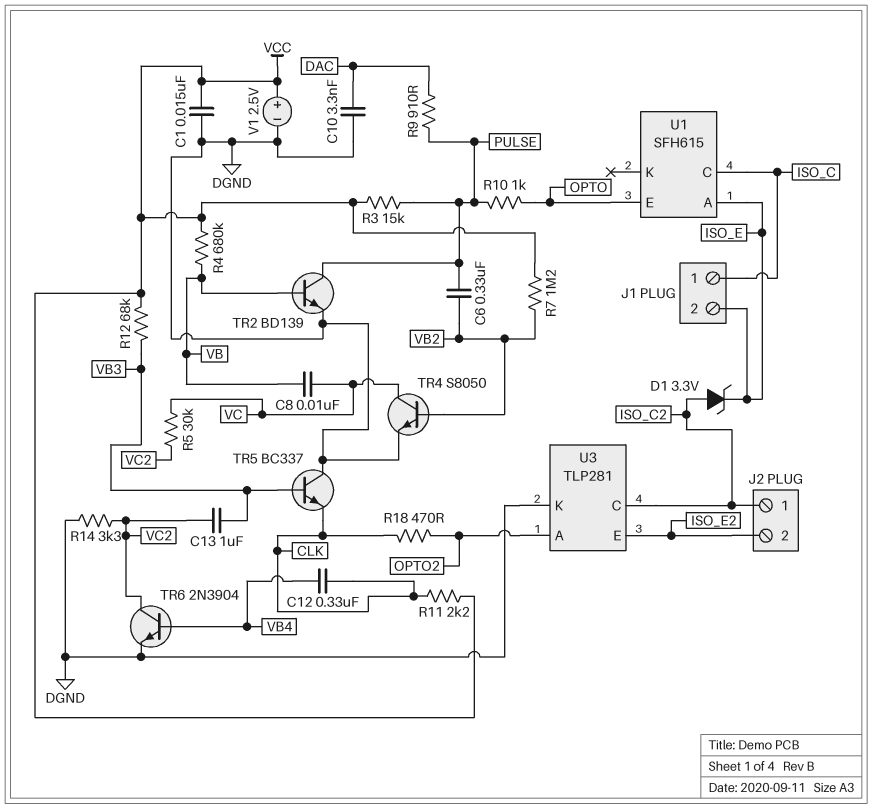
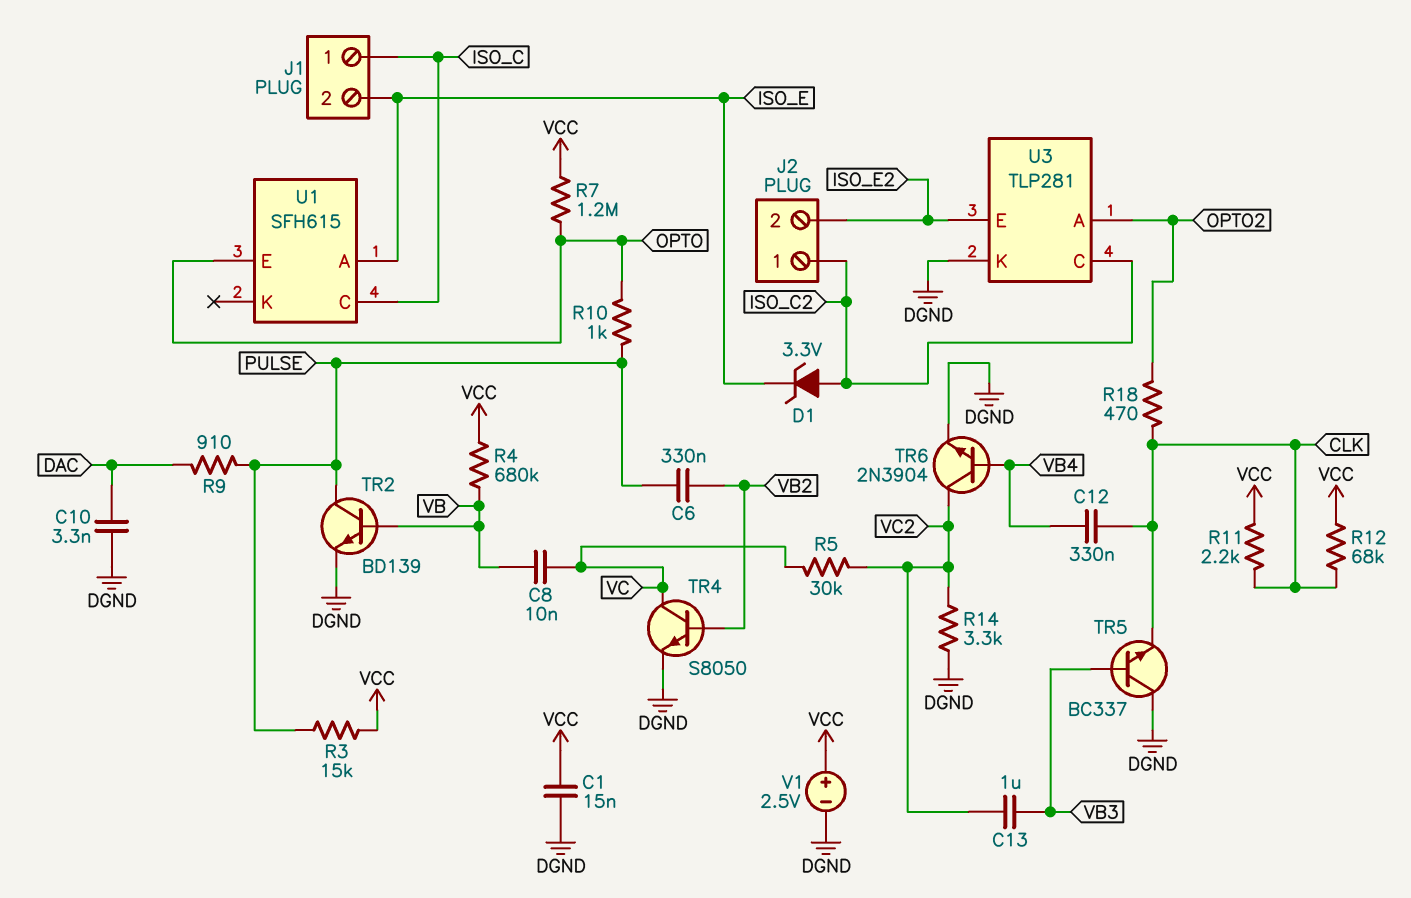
R7: 1.2M (VB2, VCC) -> 1.2M (OPTO, VCC)
R12: 68k (VB3, VCC) -> 68k (CLK, VCC)

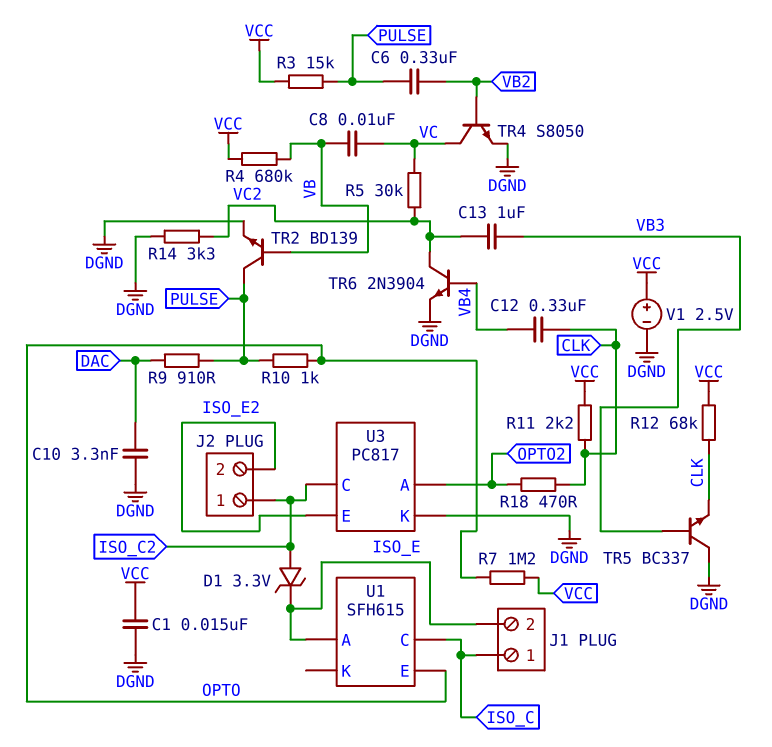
U3: TLP281 -> PC817

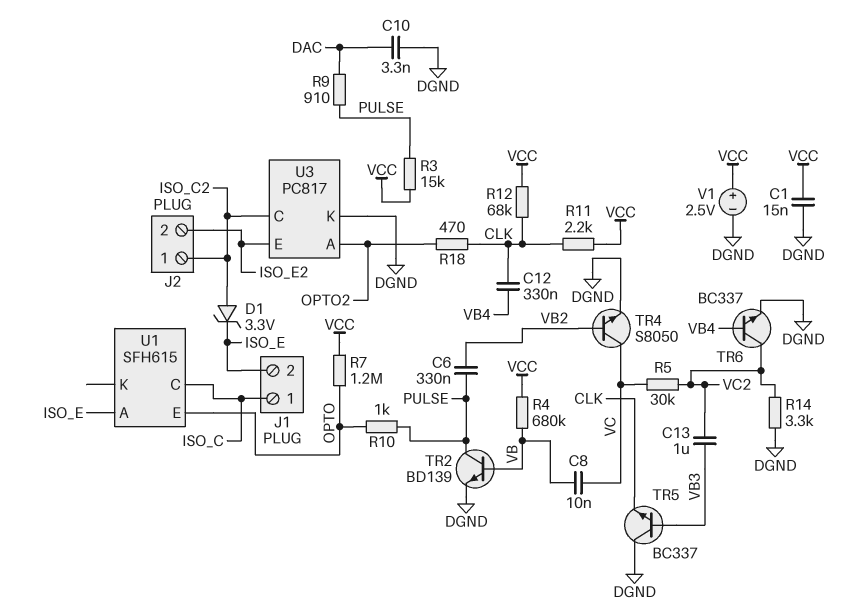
TR6: NPN 2N3904 (B VB4, C VC2, E DGND) -> NPN BC337 (B VB4, C VC2, E DGND)

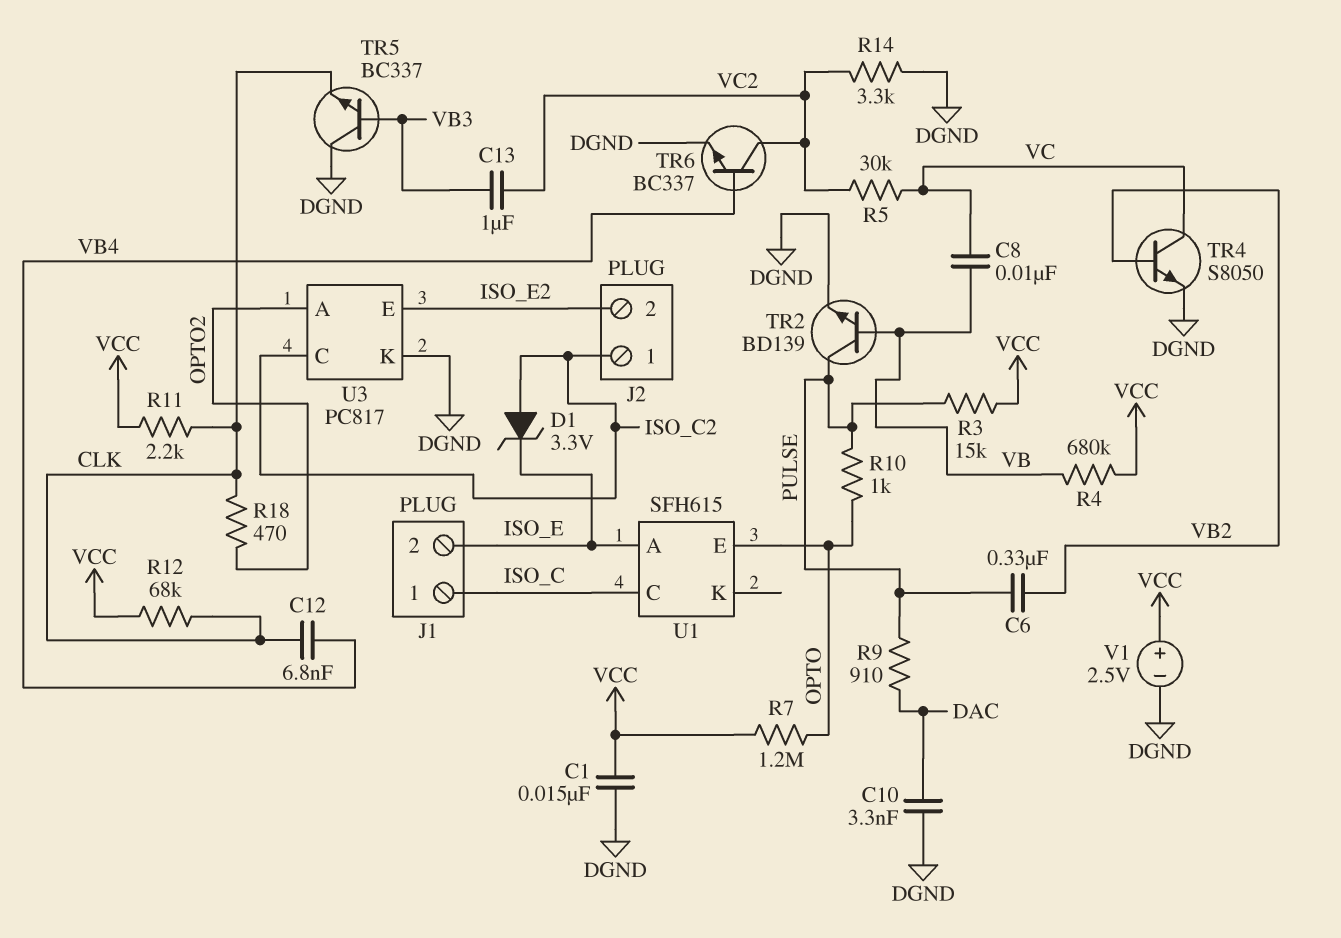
C12: 330nF (CLK, VB4) -> 6.8nF (CLK, VB4)

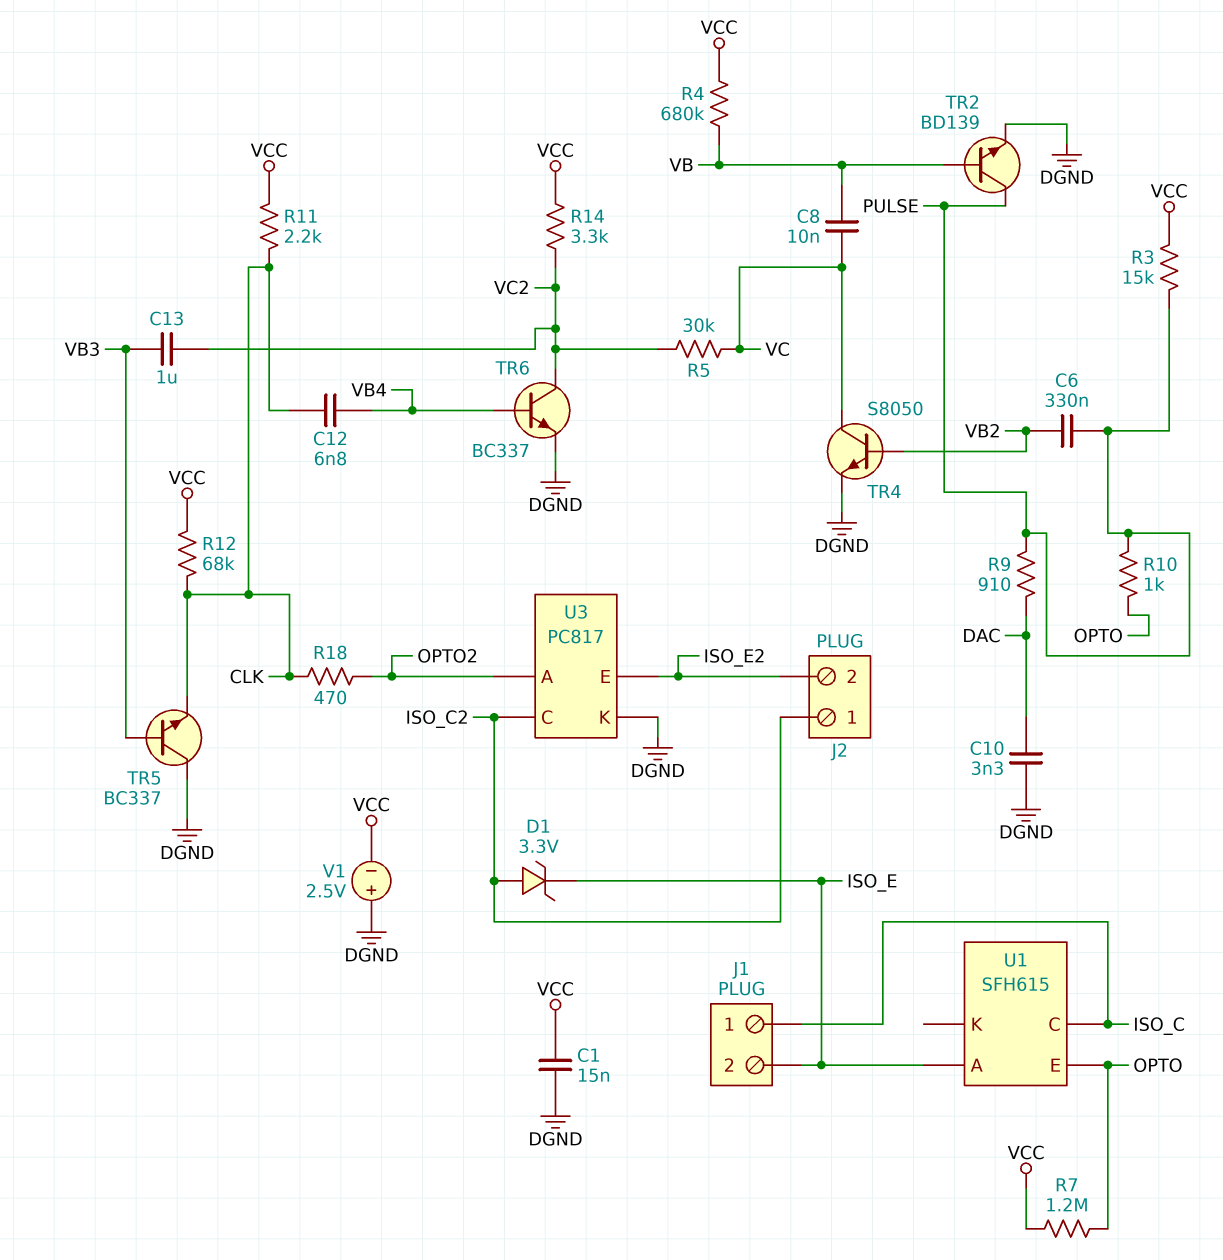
R14: 3.3k (DGND, VC2) -> 3.3k (VC2, VCC)
V1: 2.5V (plus VCC, minus DGND) -> 2.5V (plus DGND, minus VCC)

